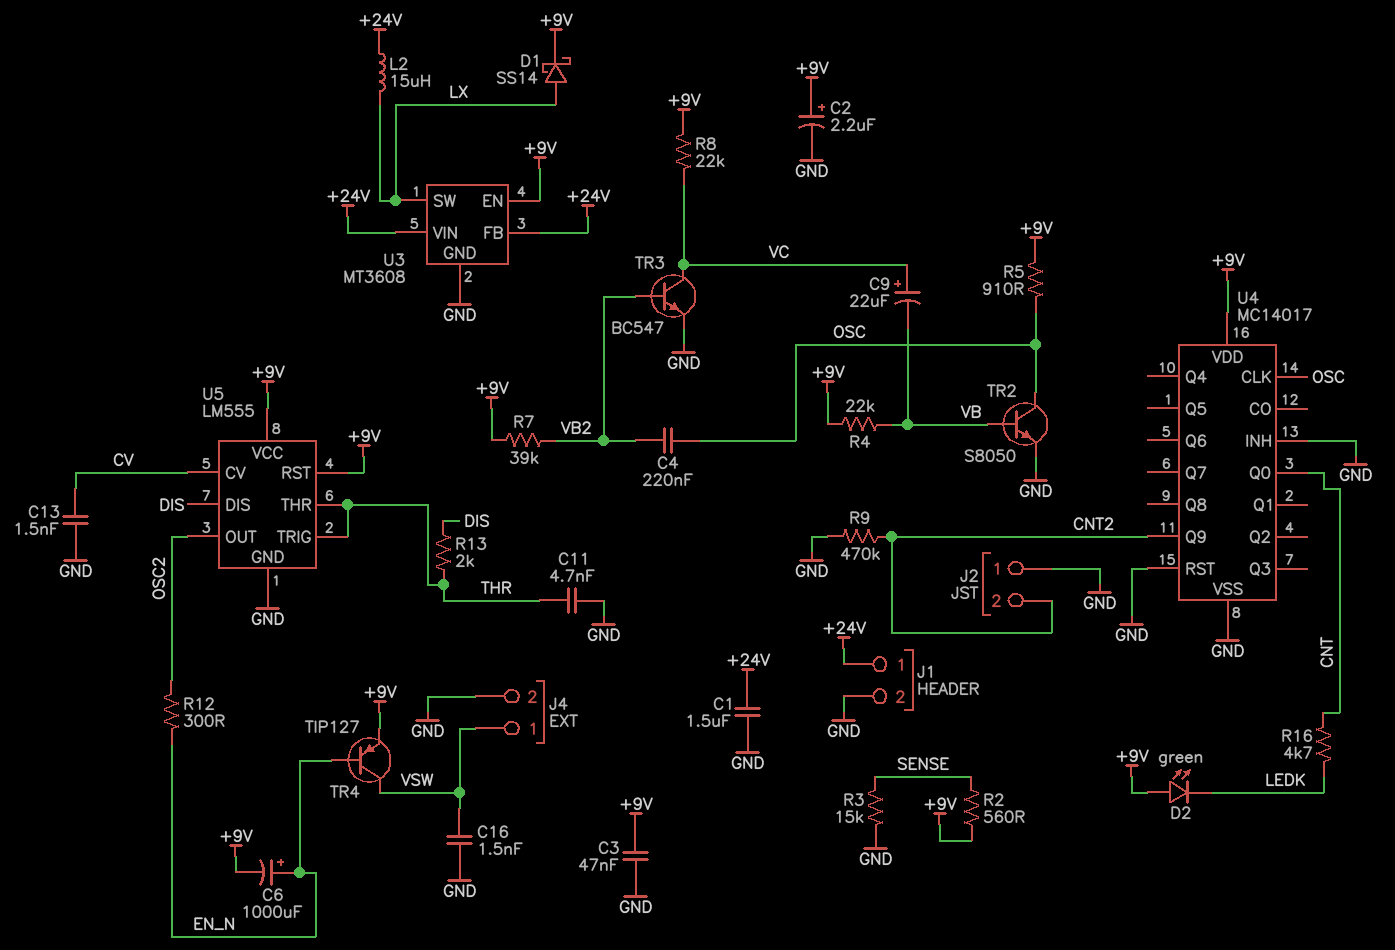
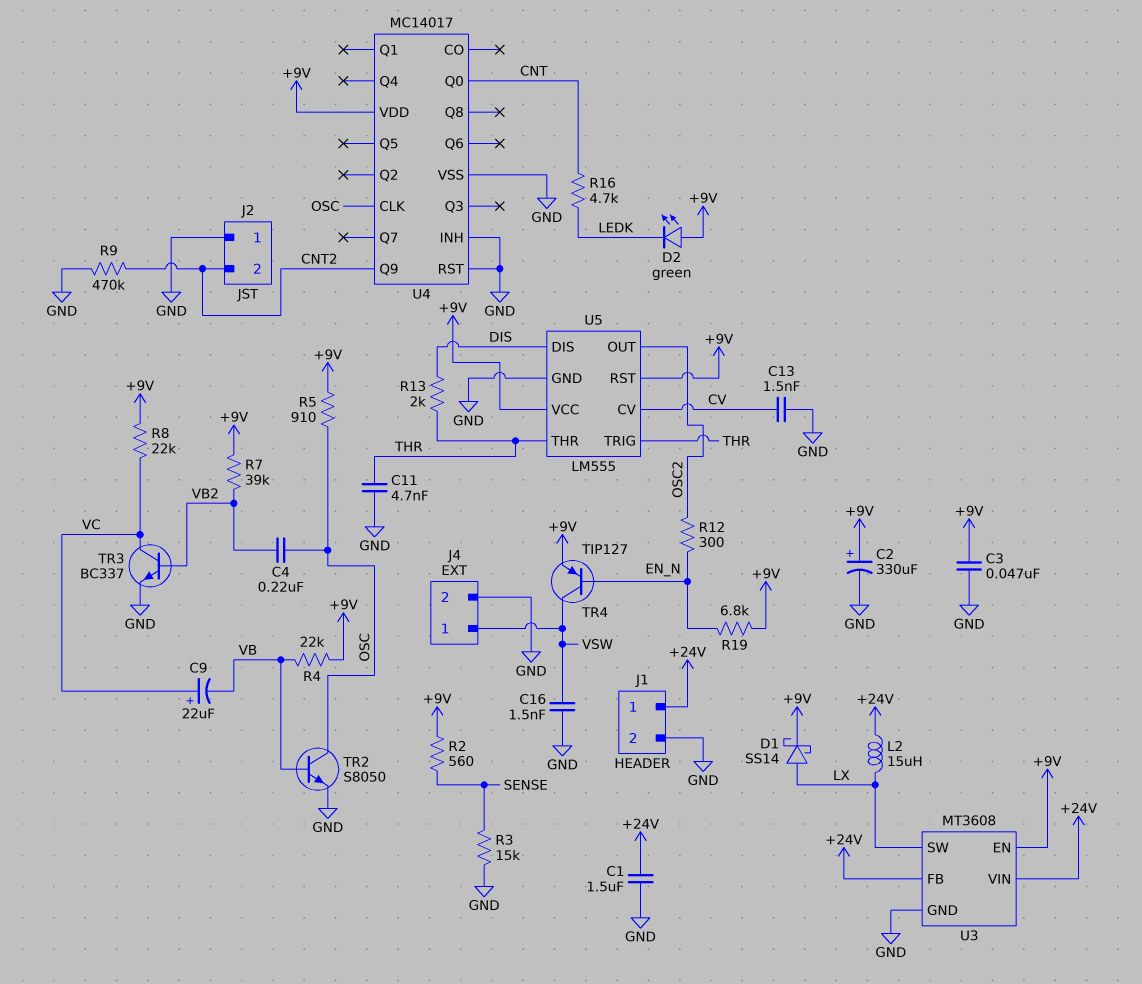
C2: 2.2uF (plus +9V, minus GND) -> 330uF (plus +9V, minus GND)
C6: 1000uF (plus EN_N, minus +9V) -> none
R19: none -> 6.8k (+9V, EN_N)
TR3: NPN BC547 (B VB2, C VC, E GND) -> NPN BC337 (B VB2, C VC, E GND)

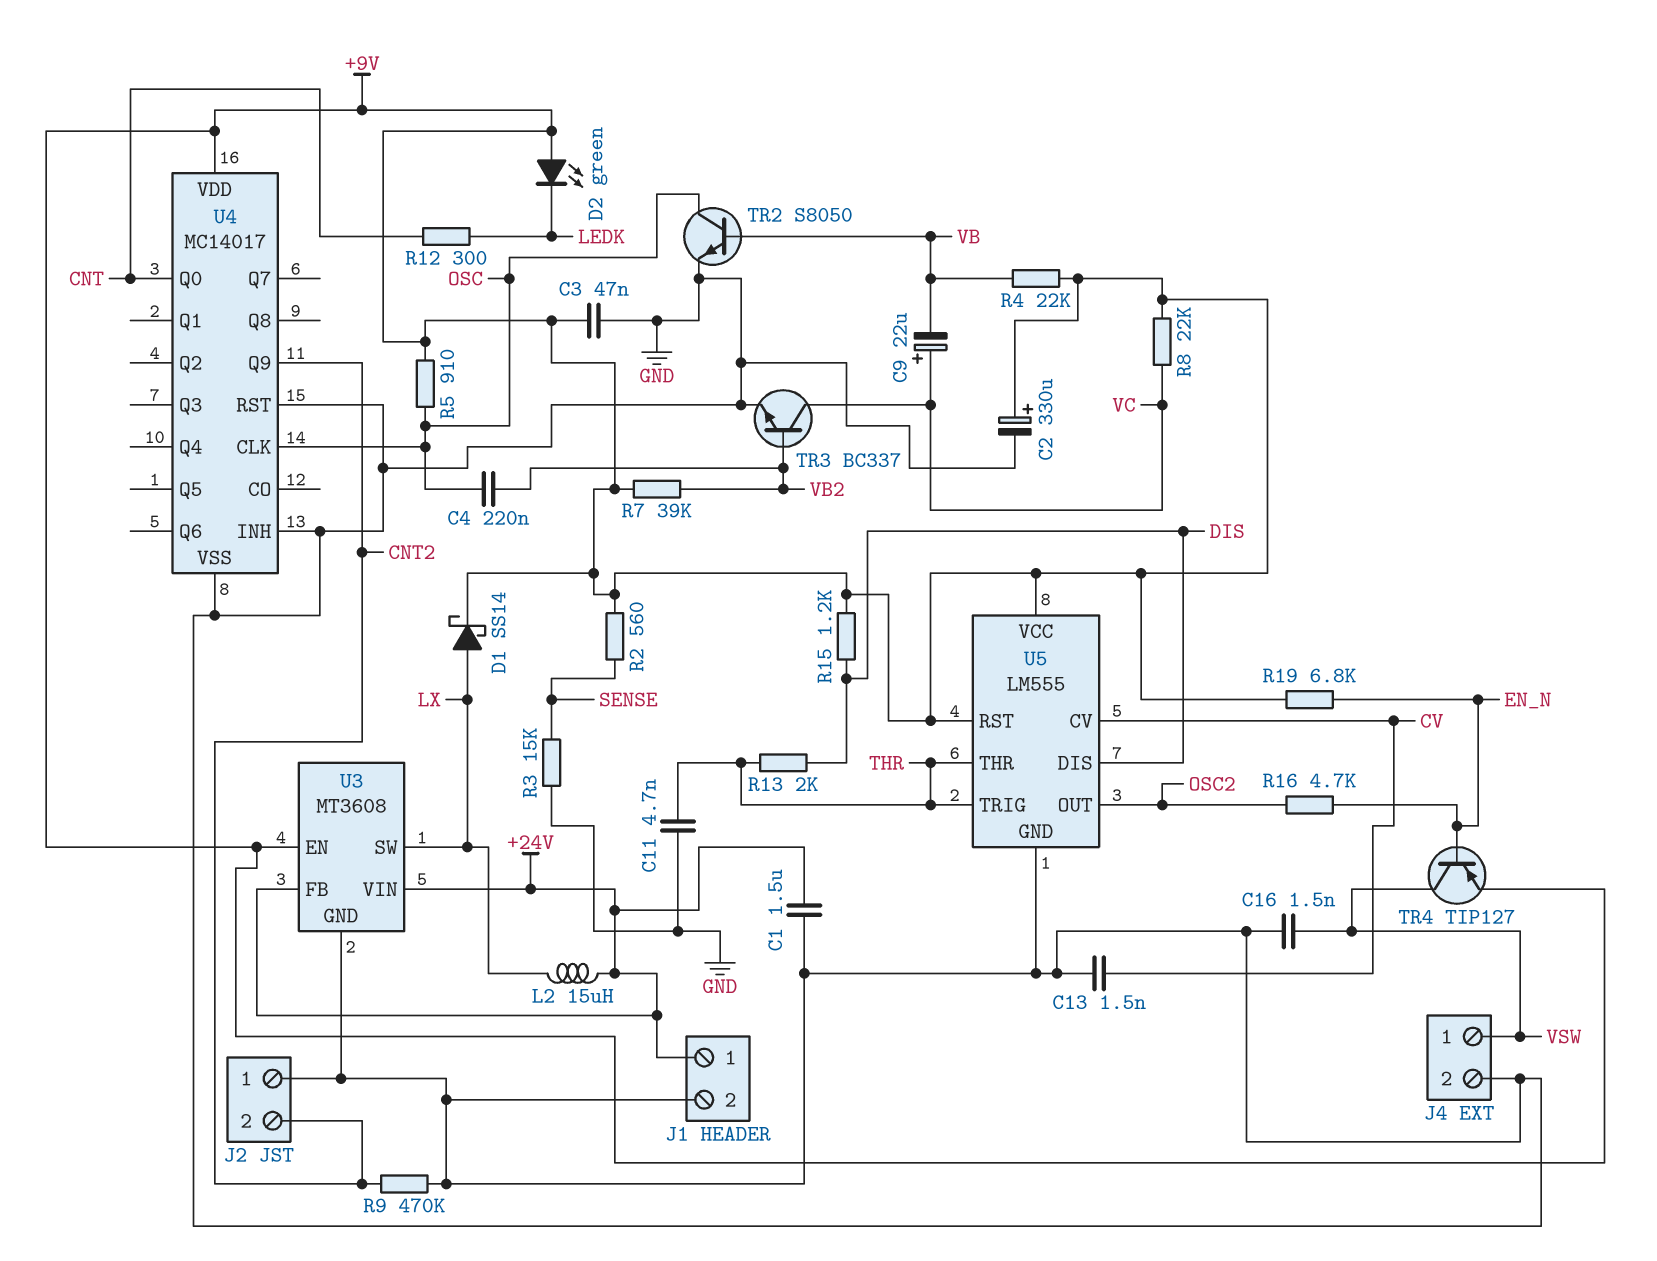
R12: 300 (EN_N, OSC2) -> 300 (CNT, LEDK)
R15: none -> 1.2k (+9V, DIS)
R16: 4.7k (CNT, LEDK) -> 4.7k (EN_N, OSC2)

